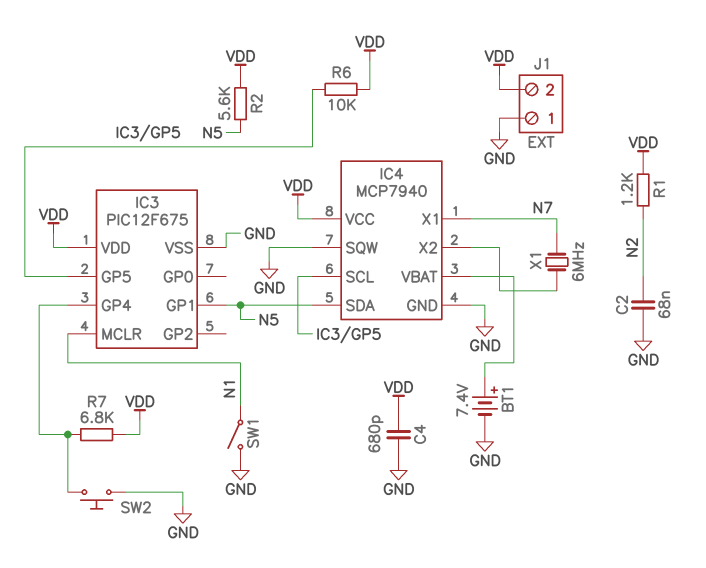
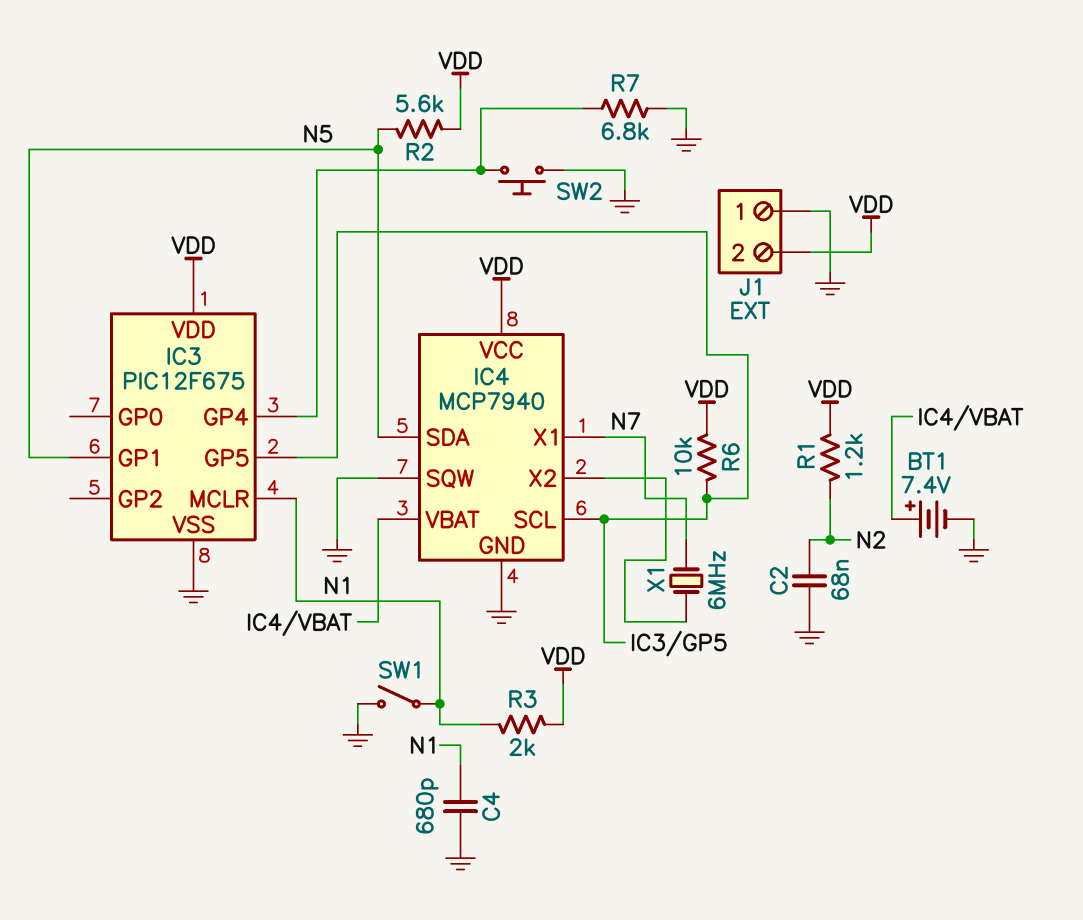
C4: 680pF (GND, VDD) -> 680pF (GND, N1)
R3: none -> 2k (N1, VDD)
R7: 6.8k (IC3/GP4, VDD) -> 6.8k (GND, IC3/GP4)

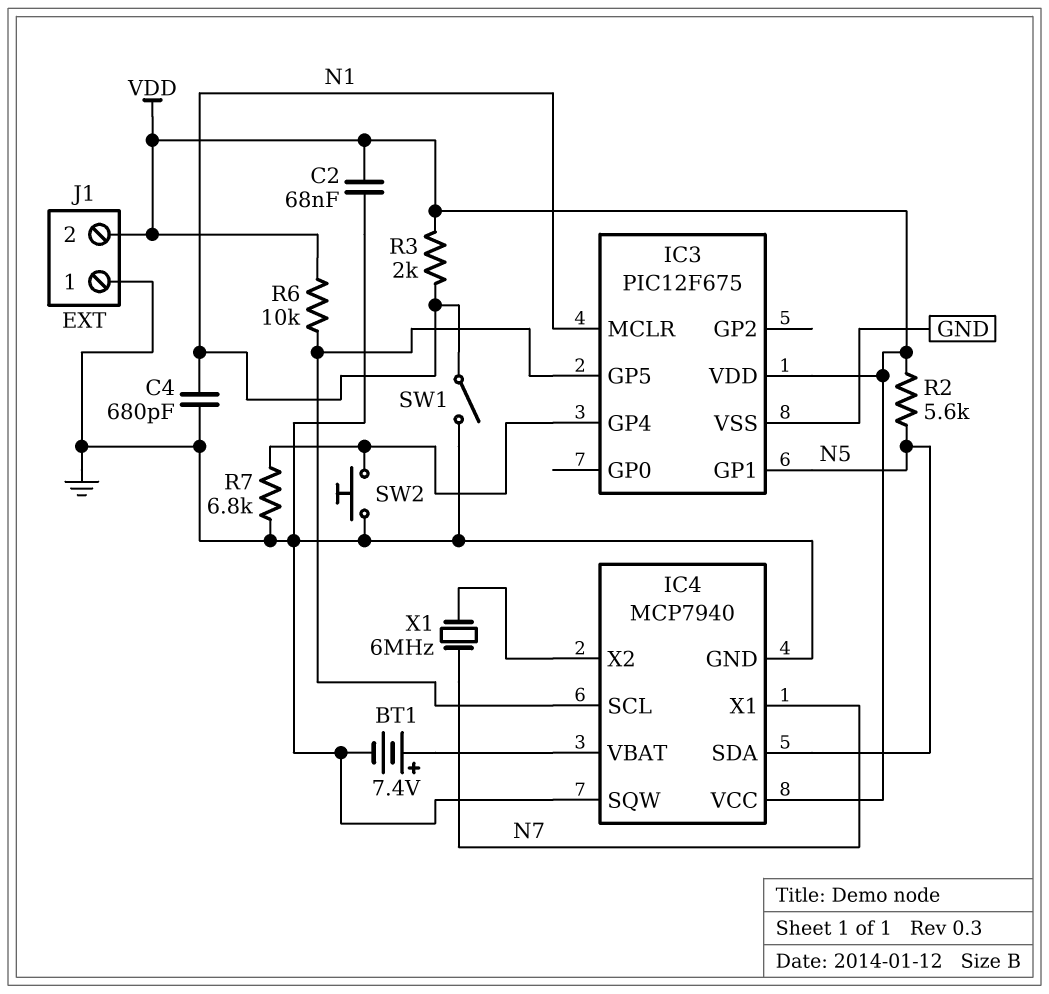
C2: 68nF (GND, N2) -> 68nF (GND, VDD)
R1: 1.2k (N2, VDD) -> none

